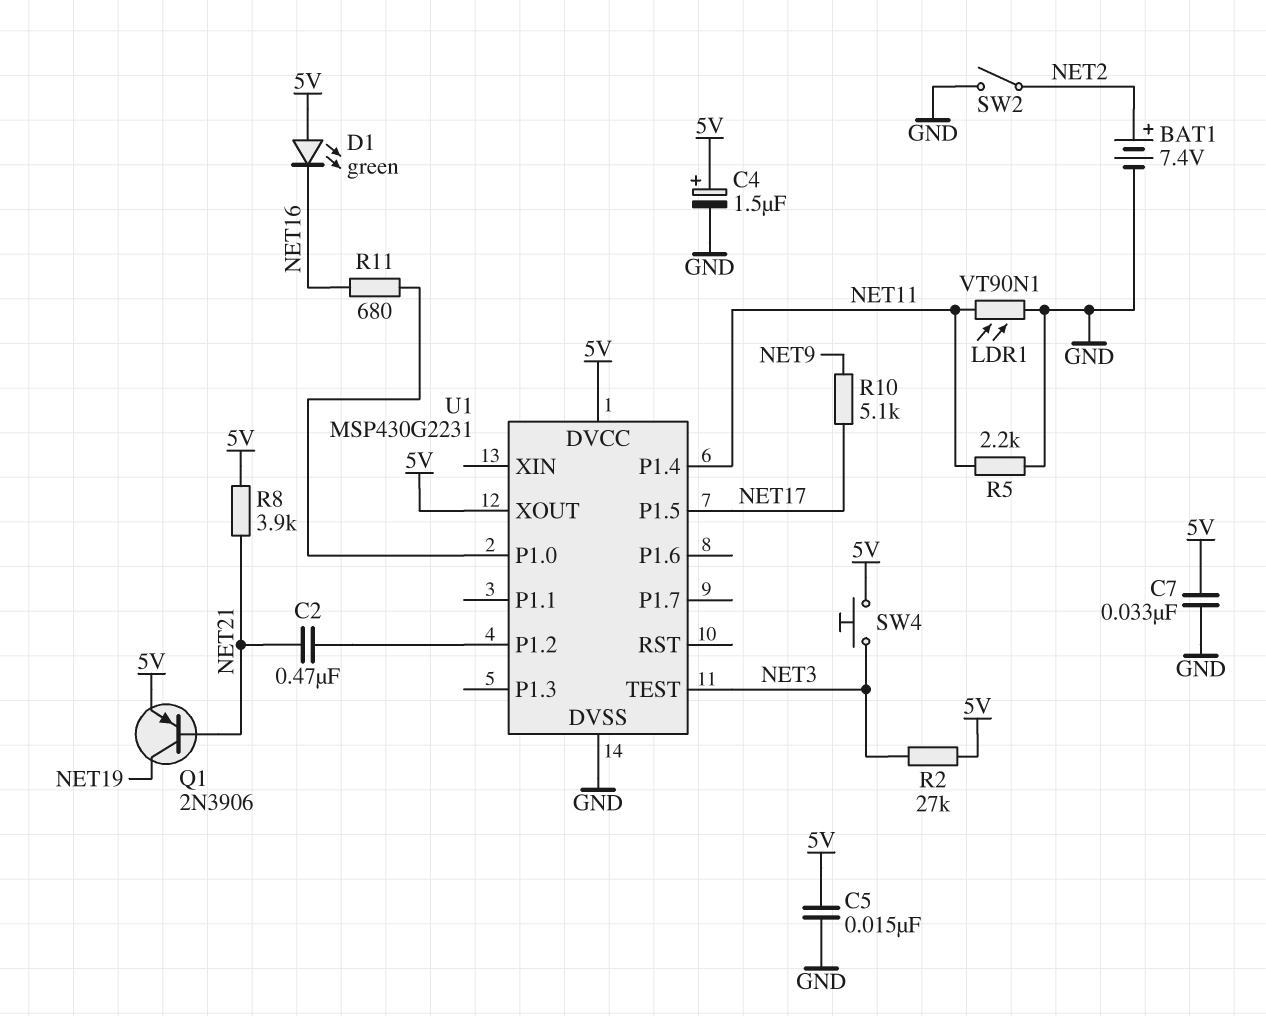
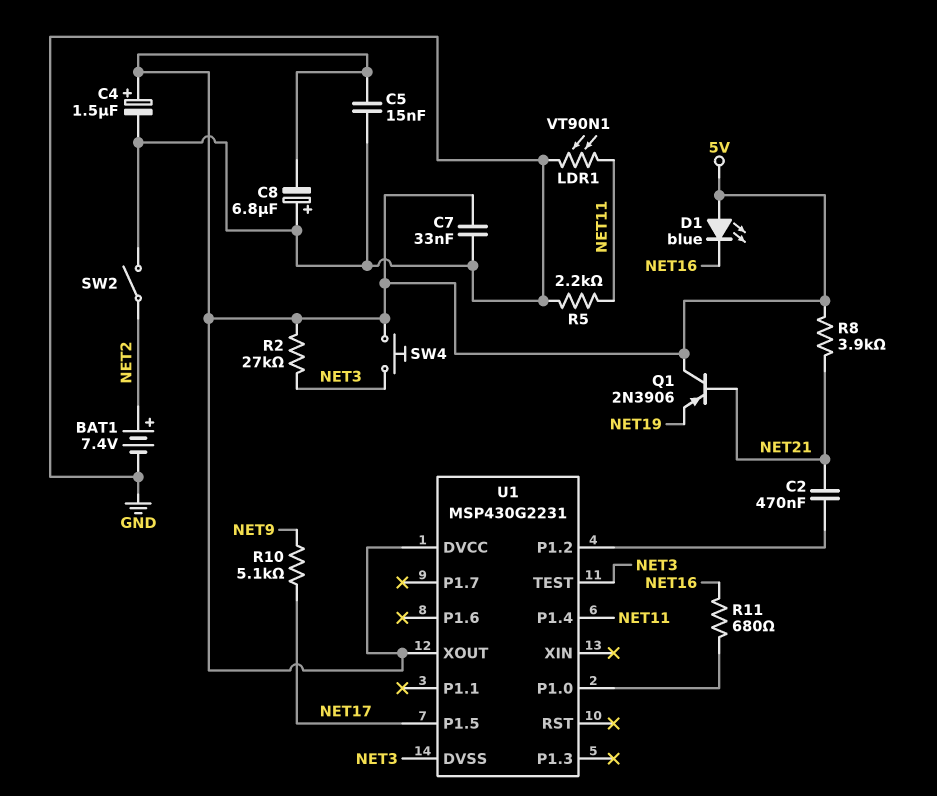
C8: none -> 6.8uF (plus GND, minus 5V)
D1: LED green (A 5V, K NET16) -> LED blue (A 5V, K NET16)
Q1: PNP 2N3906 (B NET21, C NET19, E 5V) -> PNP 2N3906 (B NET21, C 5V, E NET19)
U1 pin DVSS: GND -> NET3

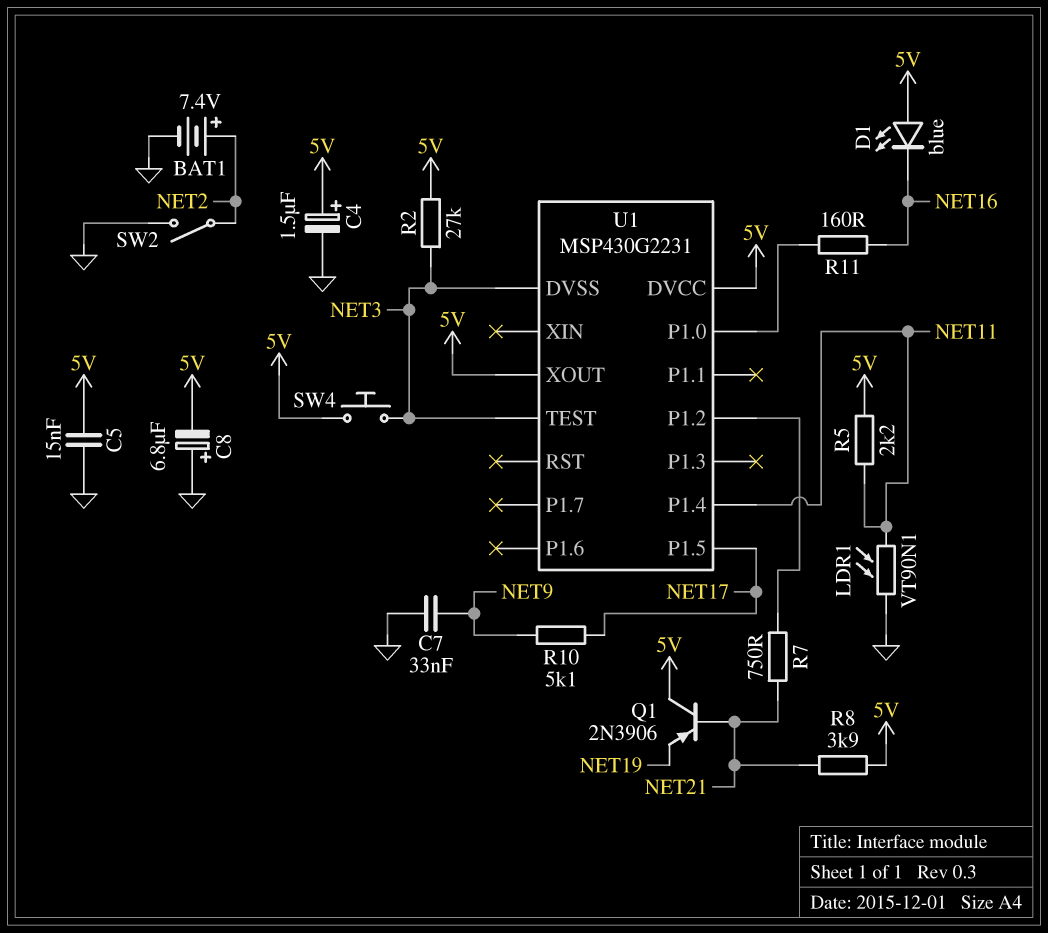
C2: 470nF (NET21, U1/P1.2) -> none
C7: 33nF (5V, GND) -> 33nF (GND, NET9)
R5: 2.2k (GND, NET11) -> 2.2k (5V, NET11)
R7: none -> 750 (NET21, U1/P1.2)
R11: 680 (NET16, U1/P1.0) -> 160 (NET16, U1/P1.0)

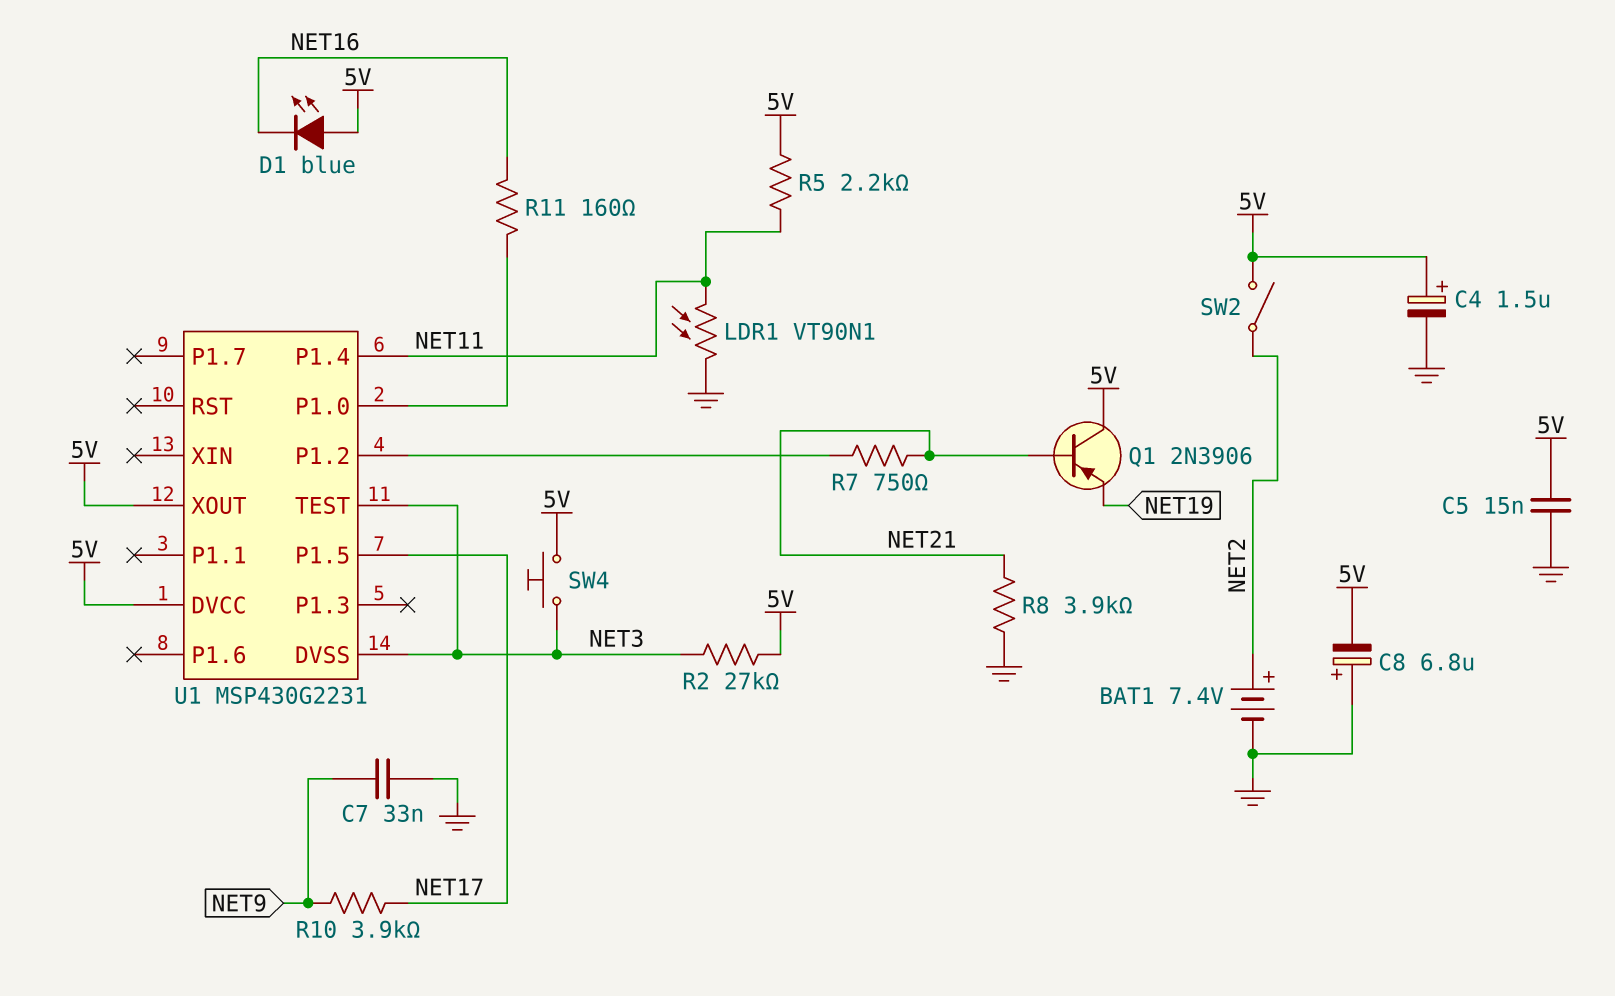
R8: 3.9k (5V, NET21) -> 3.9k (GND, NET21)
R10: 5.1k (NET9, NET17) -> 3.9k (NET9, NET17)
SW2: switch (GND, NET2) -> switch (5V, NET2)

